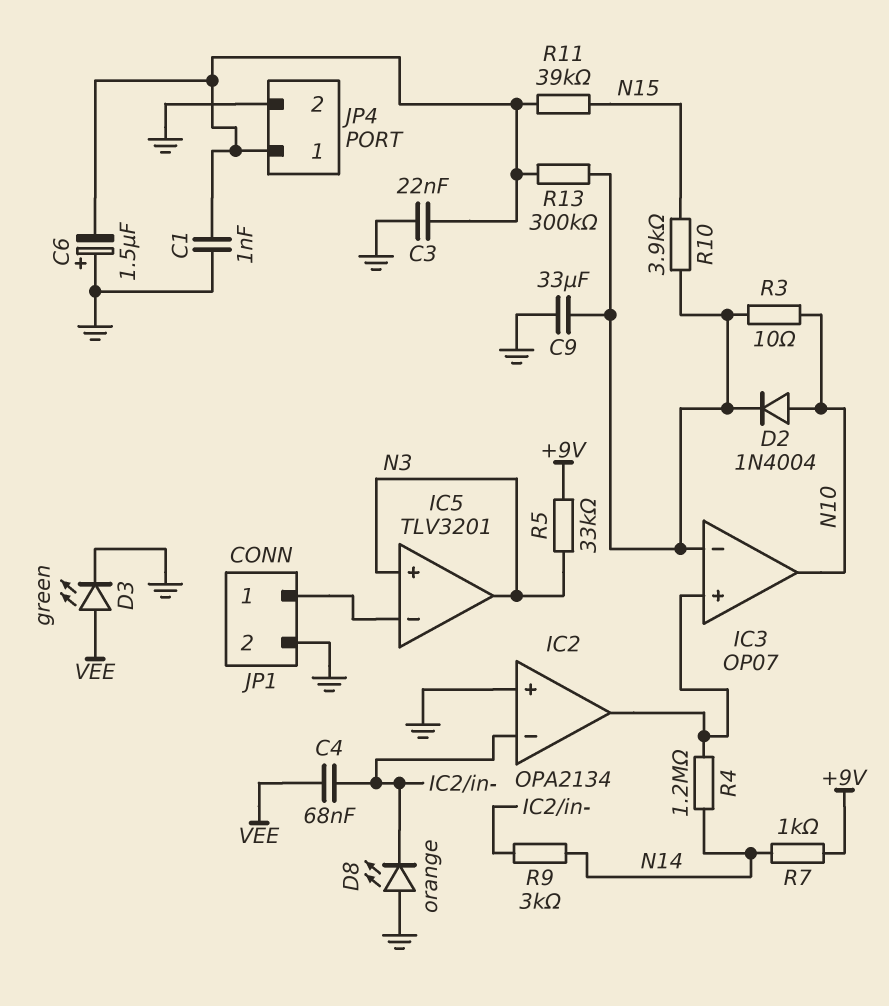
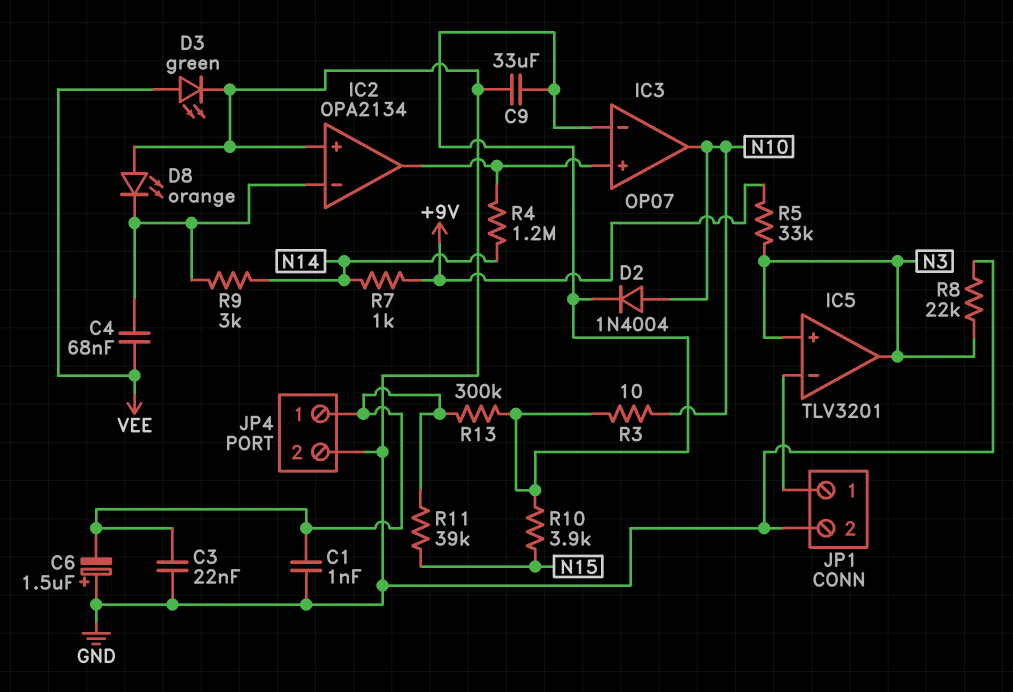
R8: none -> 22k (GND, N3)

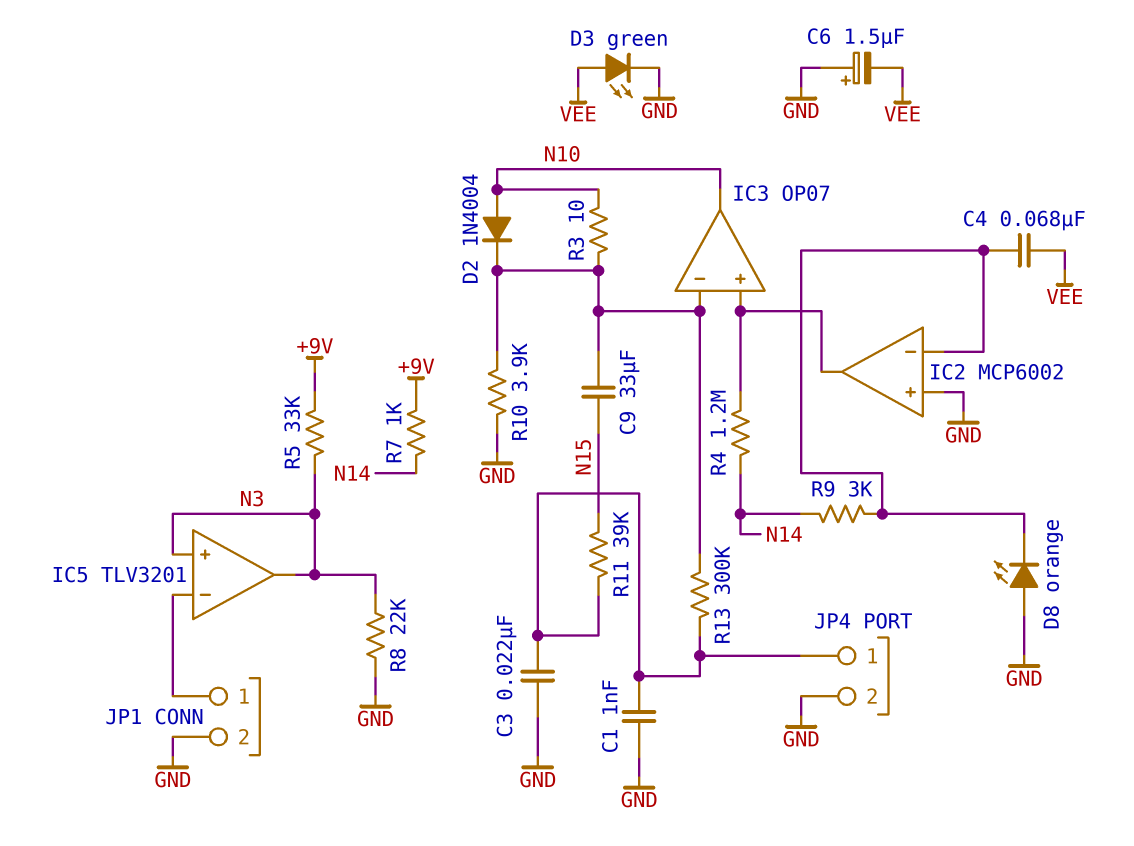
C6: 1.5uF (plus GND, minus JP4/1) -> 1.5uF (plus GND, minus VEE)
C9: 33uF (GND, IC3/in-) -> 33uF (IC3/in-, N15)
IC2: OPA2134 -> MCP6002
R10: 3.9k (IC3/in-, N15) -> 3.9k (GND, IC3/in-)

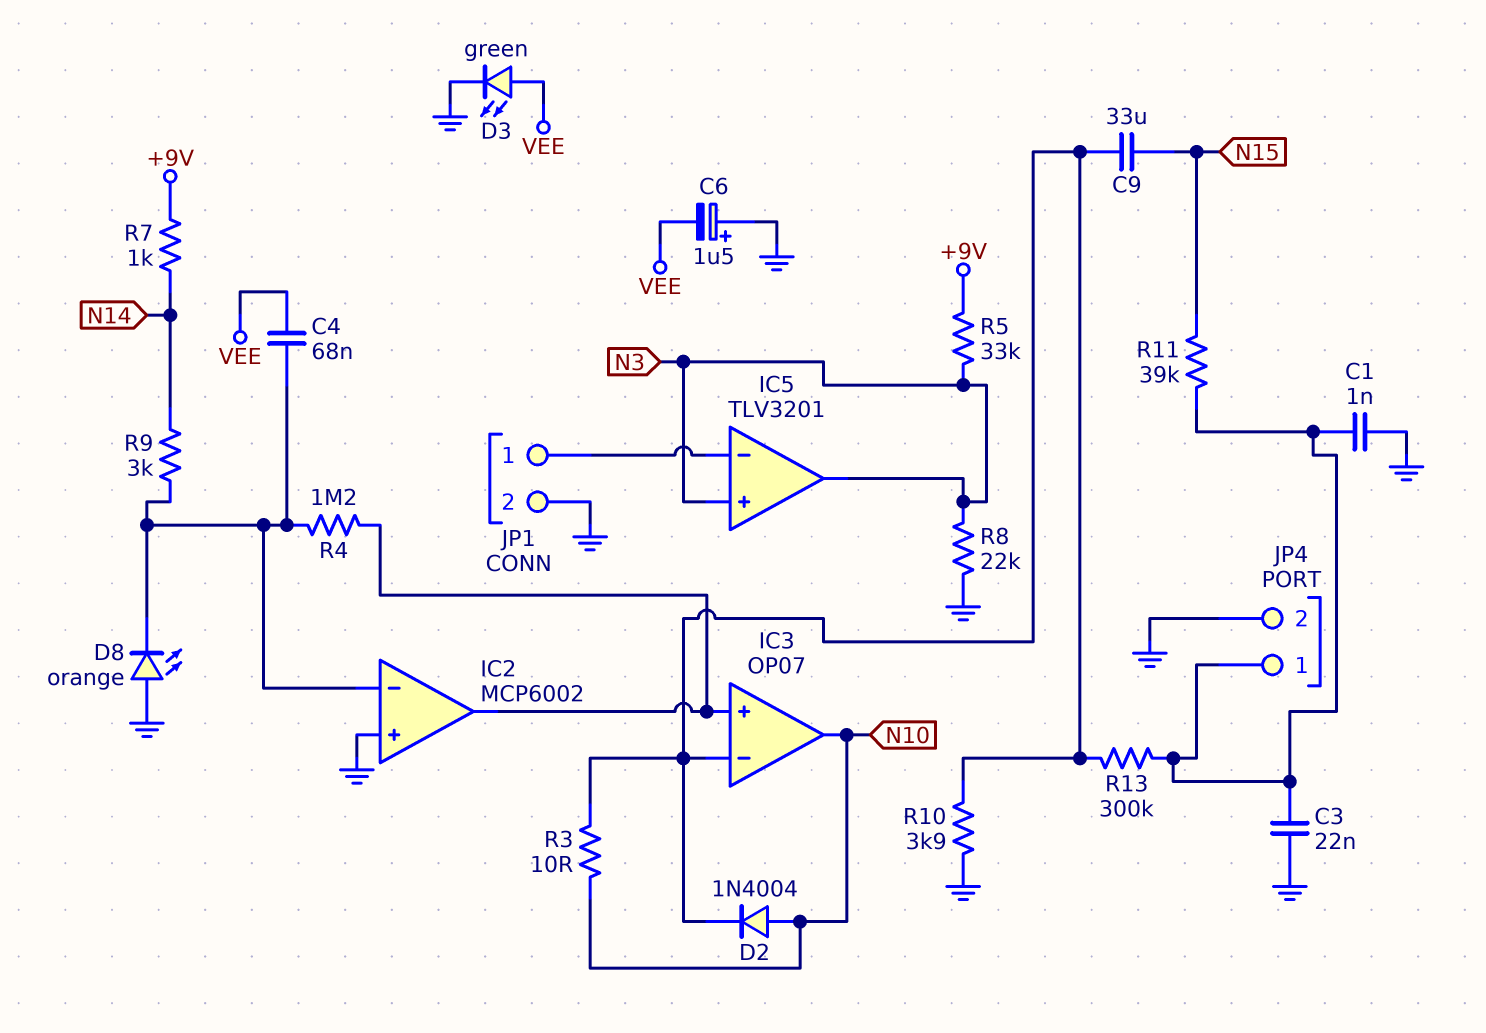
R4: 1.2M (IC2/out, N14) -> 1.2M (IC2/in-, IC2/out)

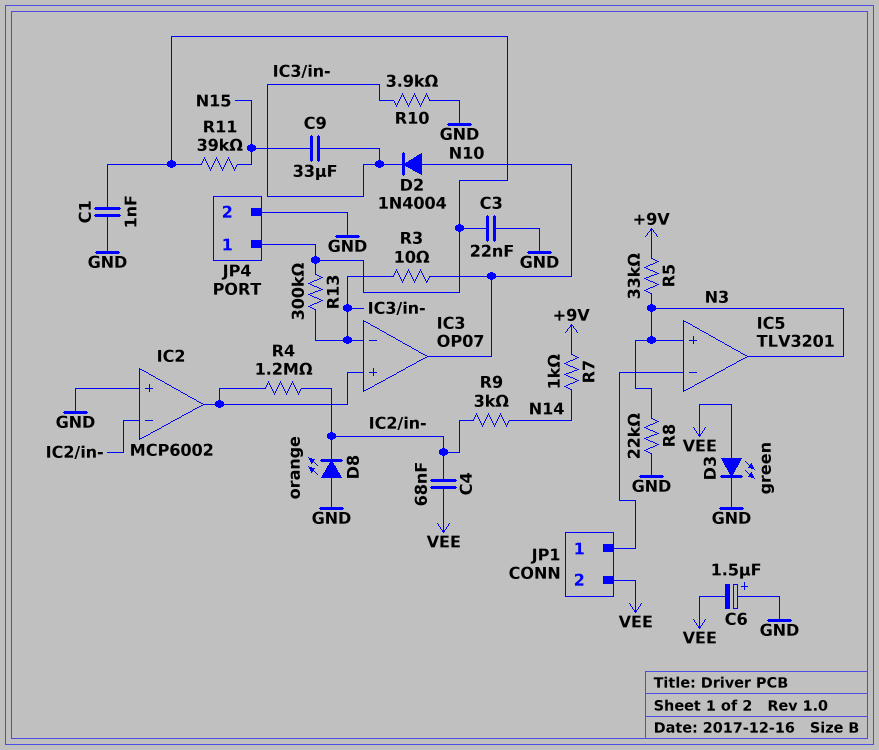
JP1 pin 2: GND -> VEE

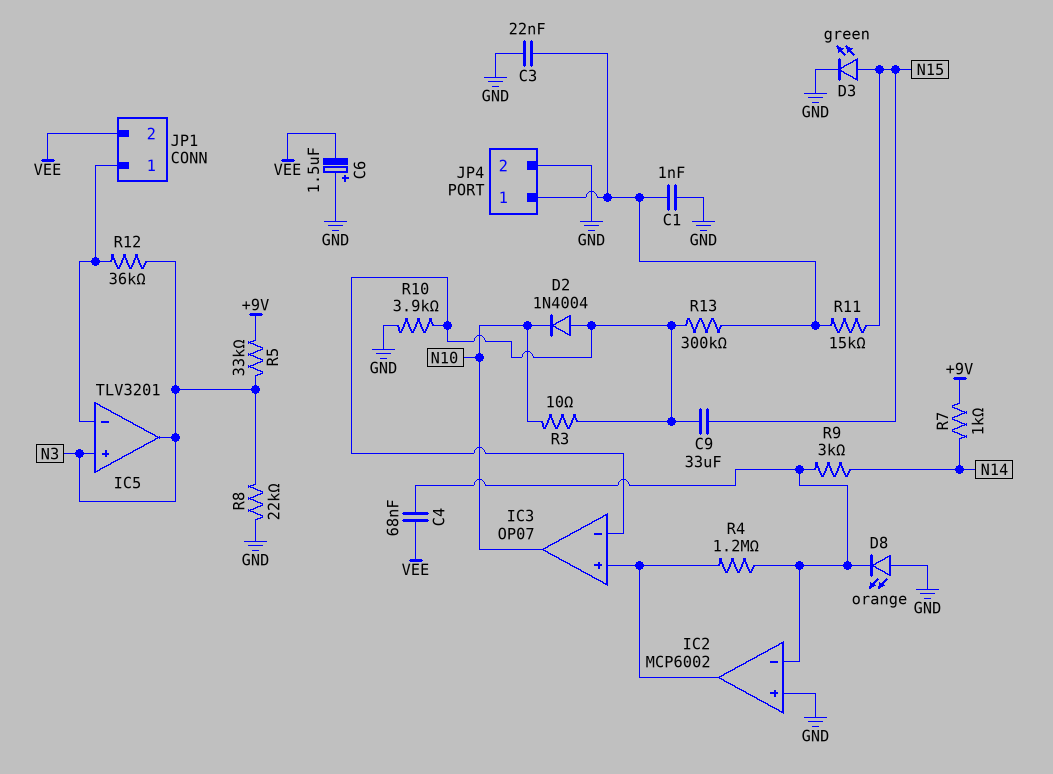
D2: diode 1N4004 (A N10, K IC3/in-) -> diode 1N4004 (A IC3/in-, K N10)
D3: LED green (A VEE, K GND) -> LED green (A N15, K GND)
R11: 39k (JP4/1, N15) -> 15k (JP4/1, N15)
R12: none -> 36k (IC5/in-, N3)

